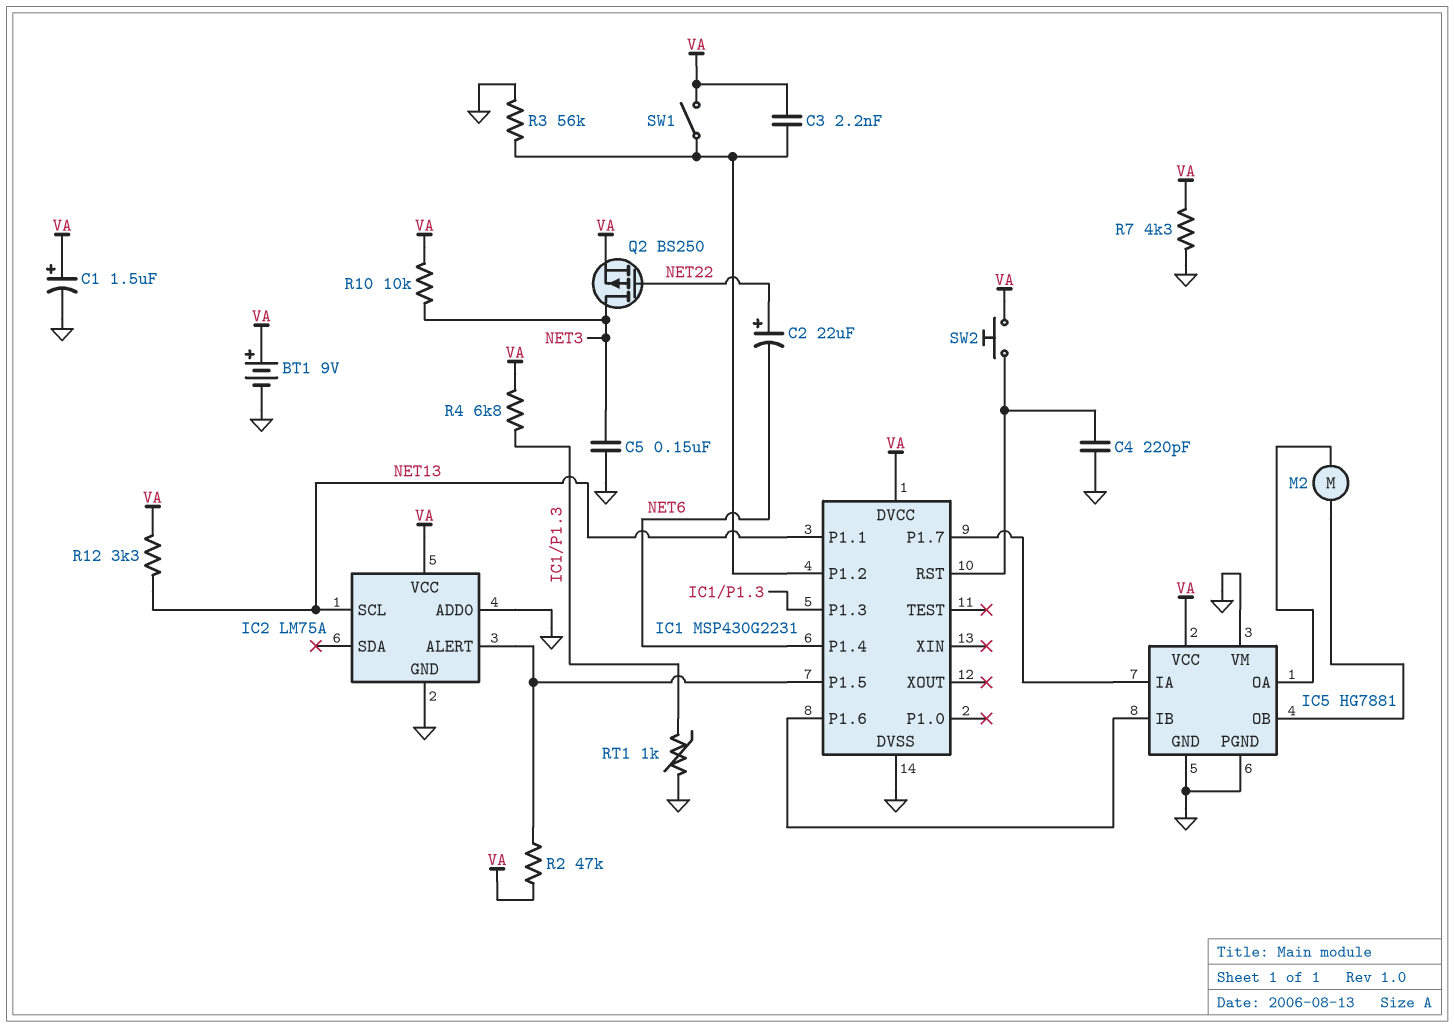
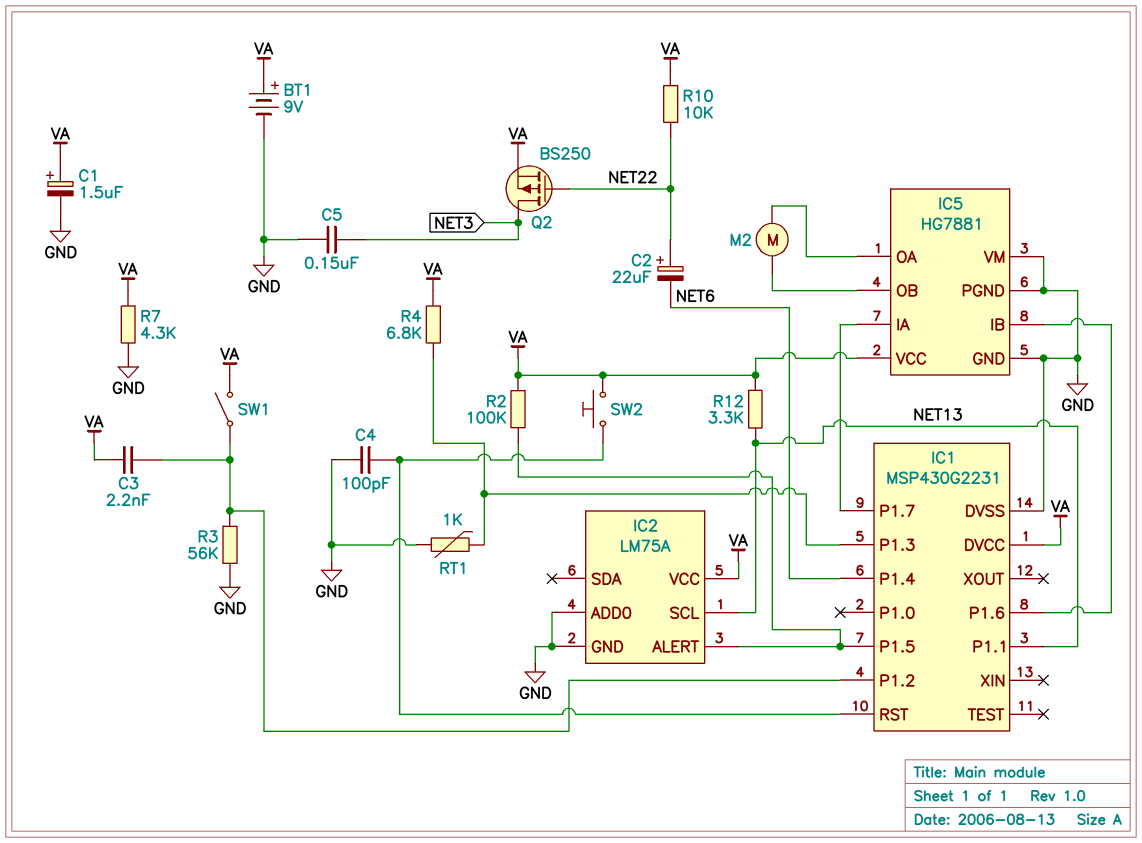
C4: 220pF (GND, IC1/RST) -> 100pF (GND, IC1/RST)
R2: 47k (IC1/P1.5, VA) -> 100k (IC1/P1.5, VA)
R10: 10k (NET3, VA) -> 10k (NET22, VA)

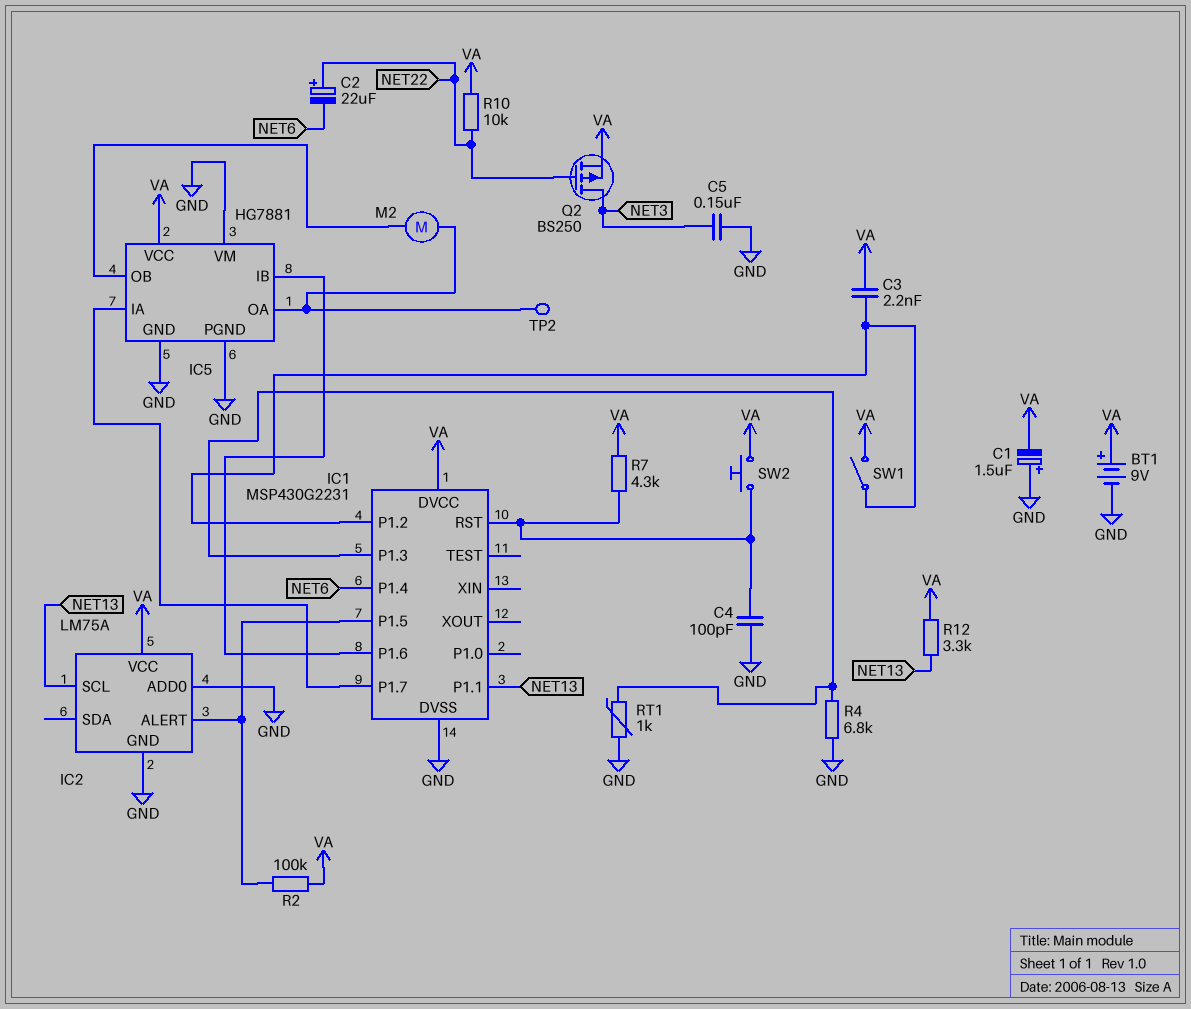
C1: 1.5uF (plus VA, minus GND) -> 1.5uF (plus GND, minus VA)
R3: 56k (GND, IC1/P1.2) -> none
R4: 6.8k (IC1/P1.3, VA) -> 6.8k (GND, IC1/P1.3)
R7: 4.3k (GND, VA) -> 4.3k (IC1/RST, VA)
TP2: none -> test point (IC5/OA)

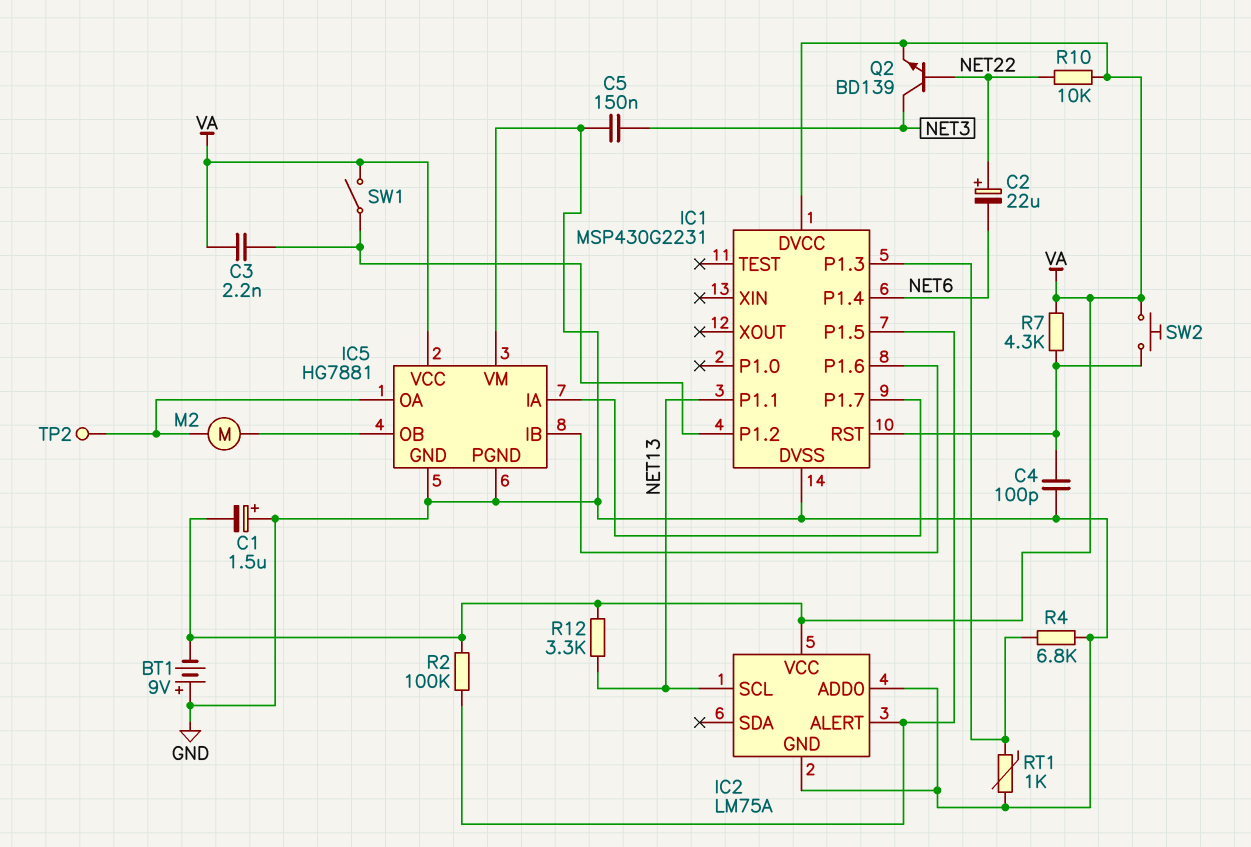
BT1: 9V (plus VA, minus GND) -> 9V (plus GND, minus VA)
Q2: PMOS BS250 (G NET22, D NET3, S VA) -> NPN BD139 (B NET22, C NET3, E VA)

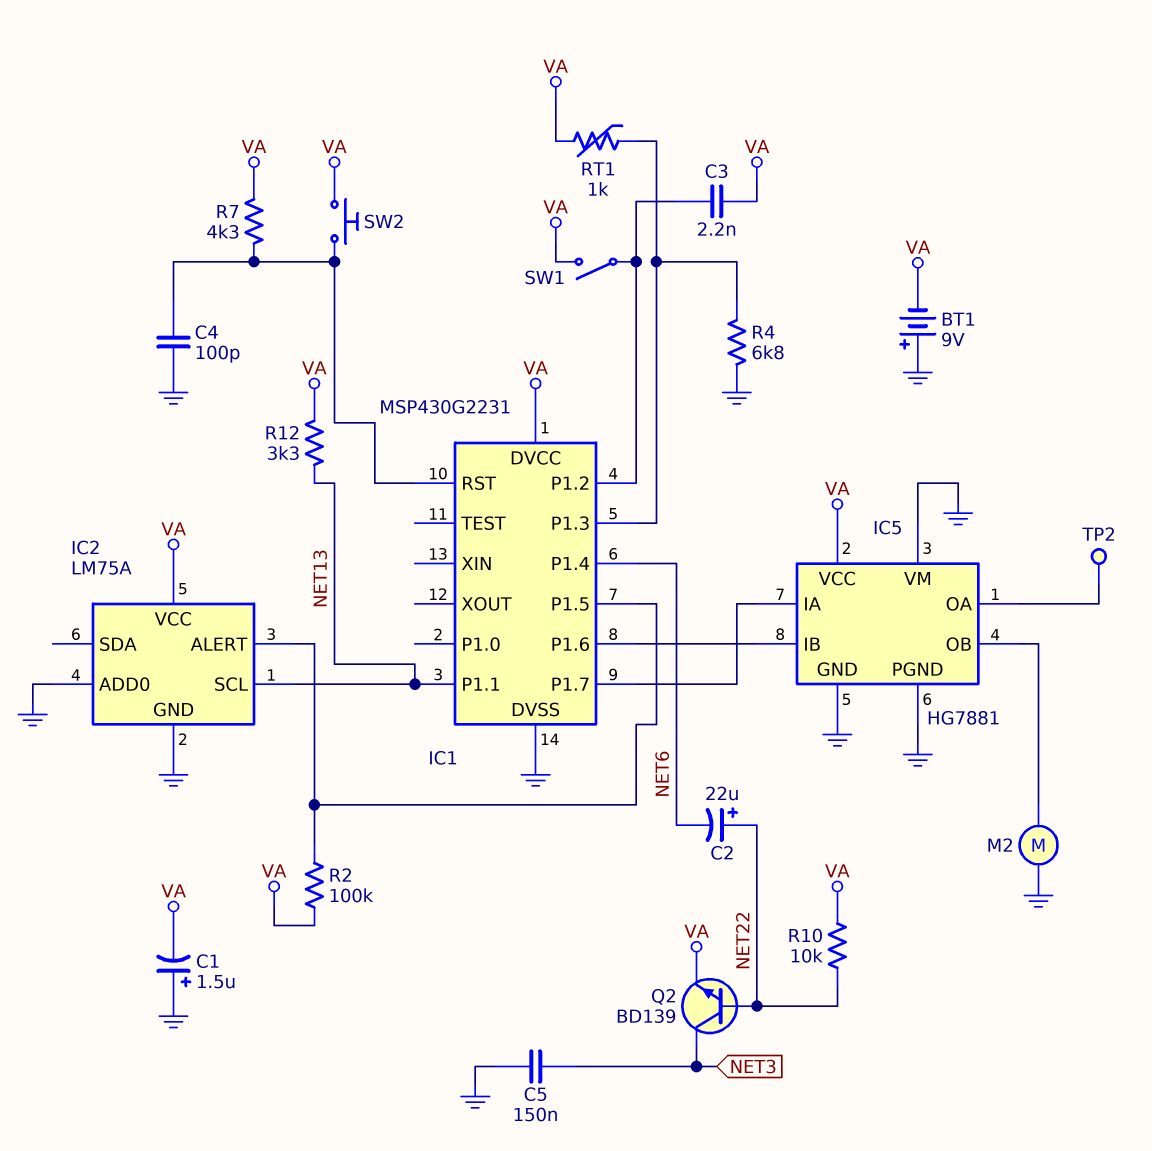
M2: motor (IC5/OA, IC5/OB) -> motor (GND, IC5/OB)
RT1: 1k (GND, IC1/P1.3) -> 1k (IC1/P1.3, VA)

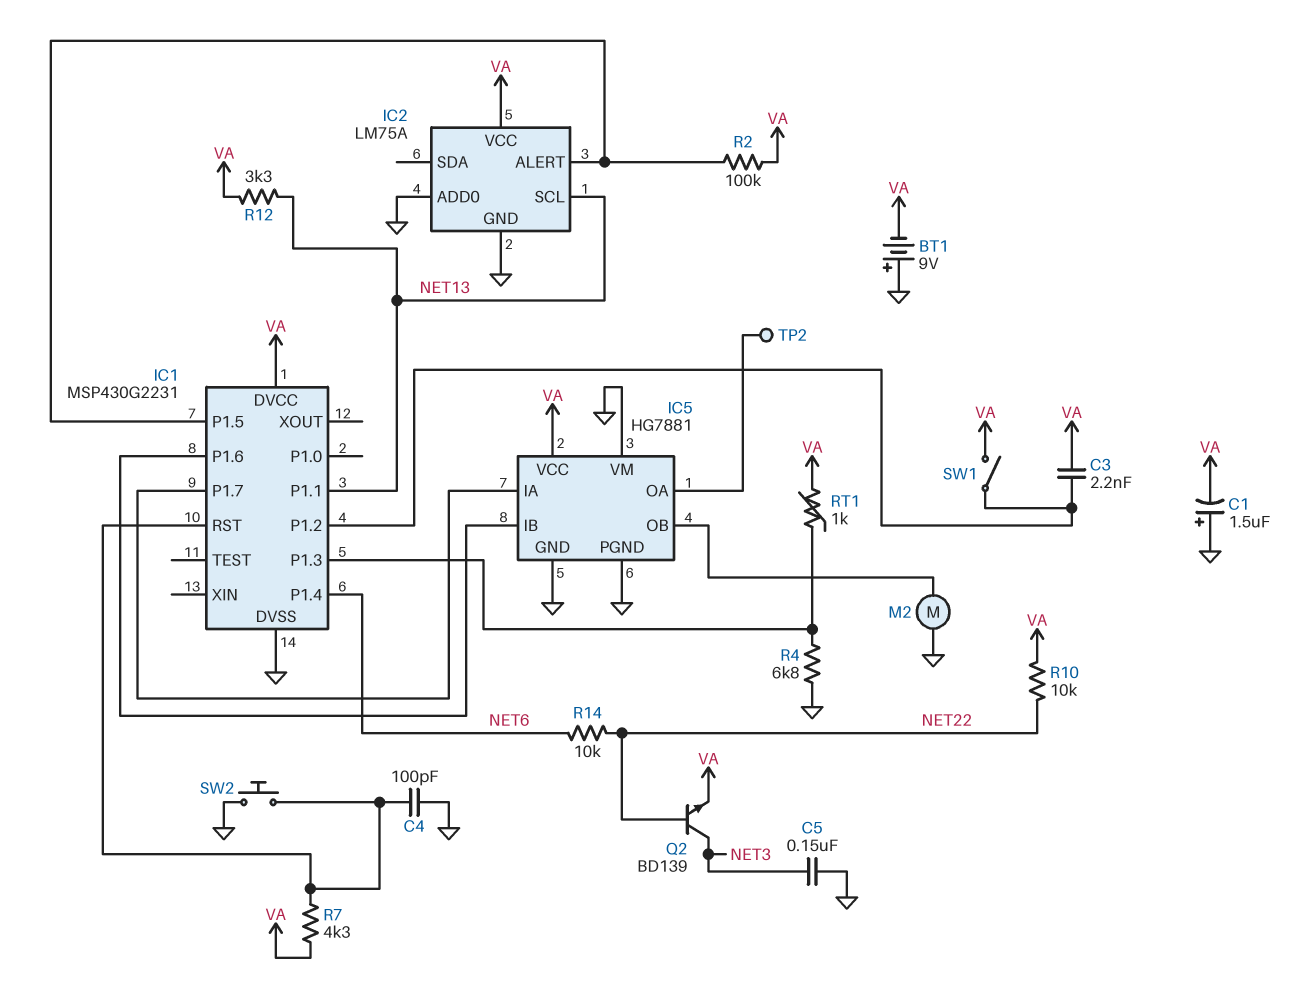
C2: 22uF (plus NET22, minus NET6) -> none
R14: none -> 10k (NET6, NET22)
SW2: button (IC1/RST, VA) -> button (GND, IC1/RST)

